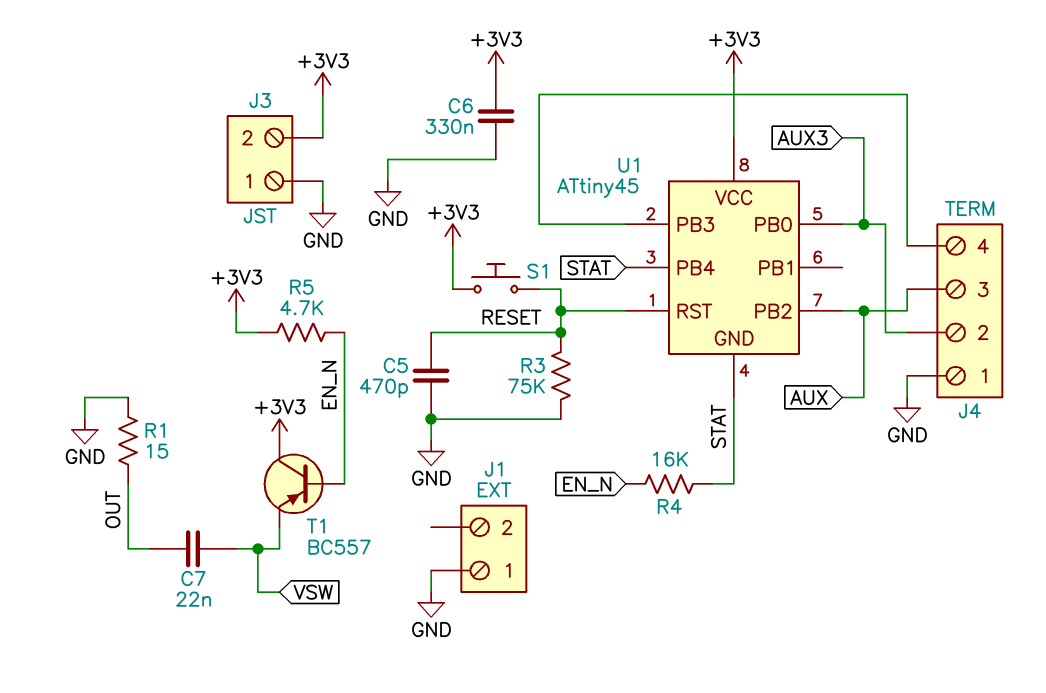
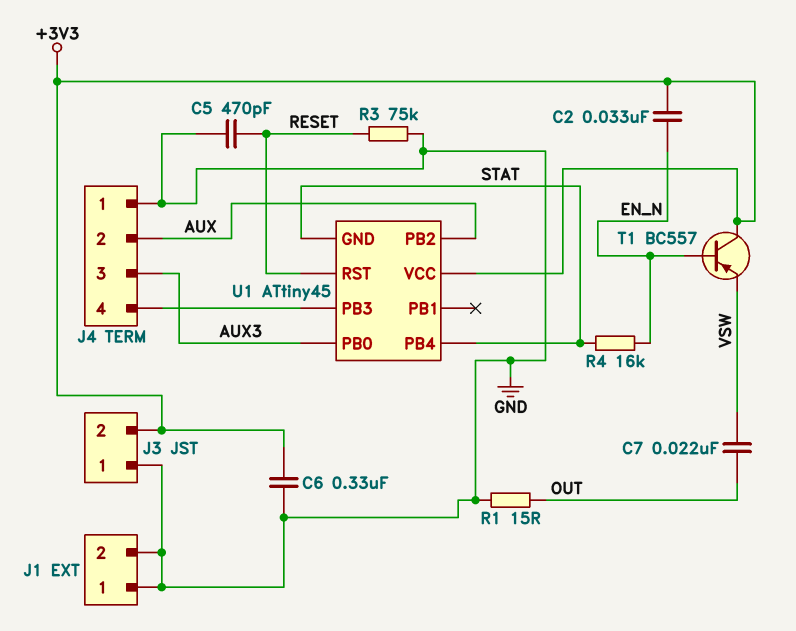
C2: none -> 33nF (+3V3, EN_N)
J1 pin 2: none -> GND
J4 pin 2: AUX3 -> AUX
J4 pin 3: AUX -> AUX3
R5: 4.7k (+3V3, EN_N) -> none
S1: button (+3V3, RESET) -> none

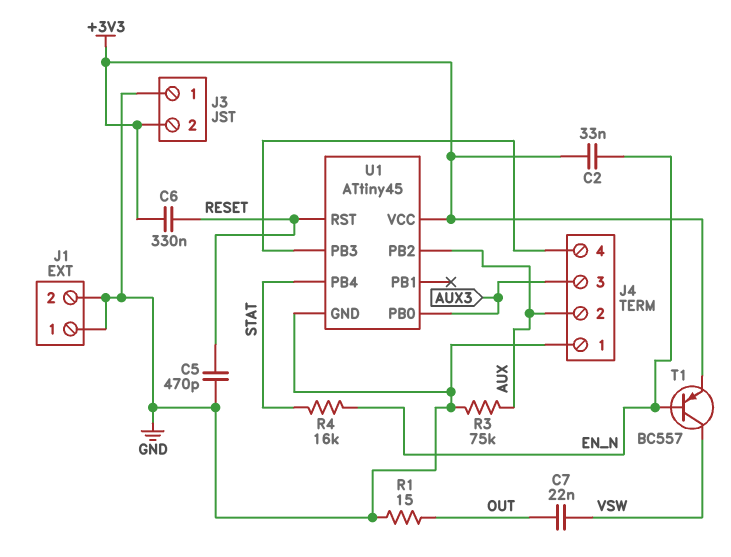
C6: 330nF (+3V3, GND) -> 330nF (+3V3, RESET)
R3: 75k (GND, RESET) -> 75k (AUX, GND)
T1: PNP BC557 (B EN_N, C +3V3, E VSW) -> PNP BC557 (B EN_N, C VSW, E +3V3)
U1 pin GND: STAT -> GND

